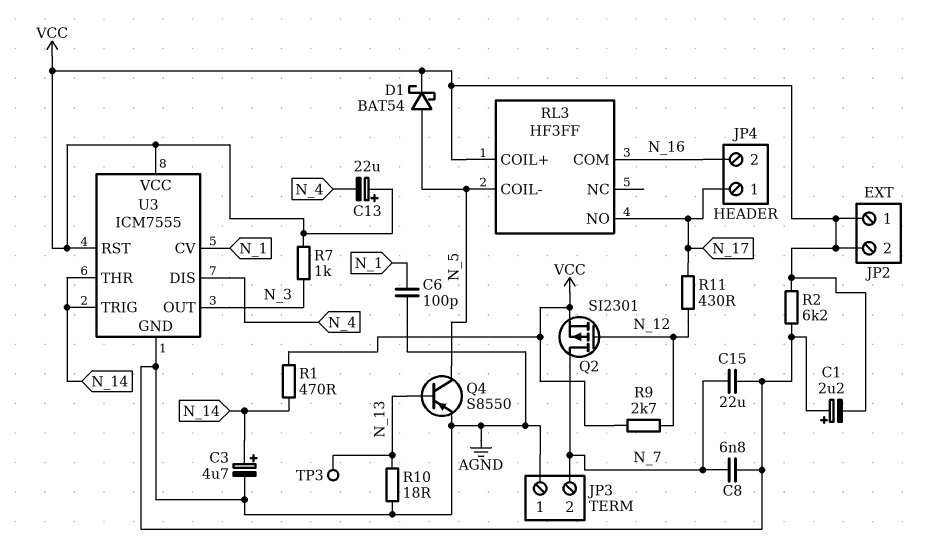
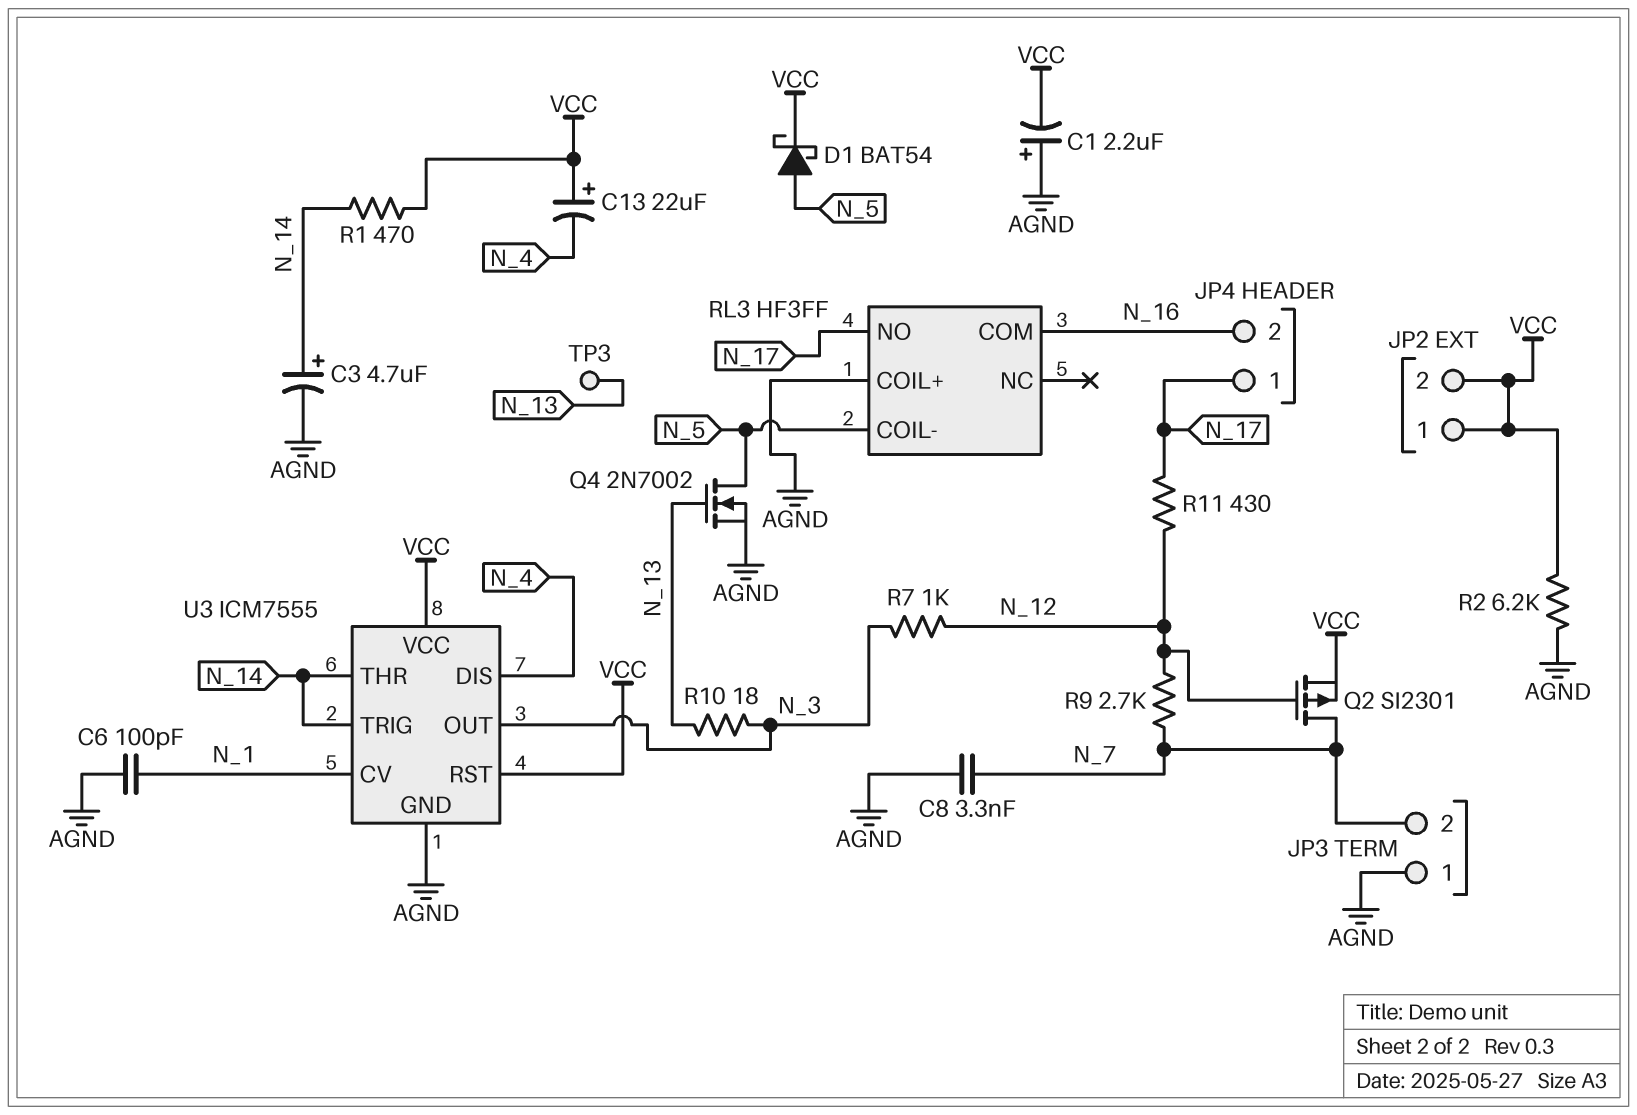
C8: 6.8nF (AGND, N_7) -> 3.3nF (AGND, N_7)
C15: 22uF (AGND, N_7) -> none
Q4: PNP S8550 (B N_13, C N_5, E AGND) -> NMOS 2N7002 (G N_13, D N_5, S AGND)
R7: 1k (N_3, VCC) -> 1k (N_3, N_12)
R9: 2.7k (N_12, VCC) -> 2.7k (N_7, N_12)
R10: 18 (AGND, N_13) -> 18 (N_3, N_13)
RL3 pin COIL+: VCC -> AGND

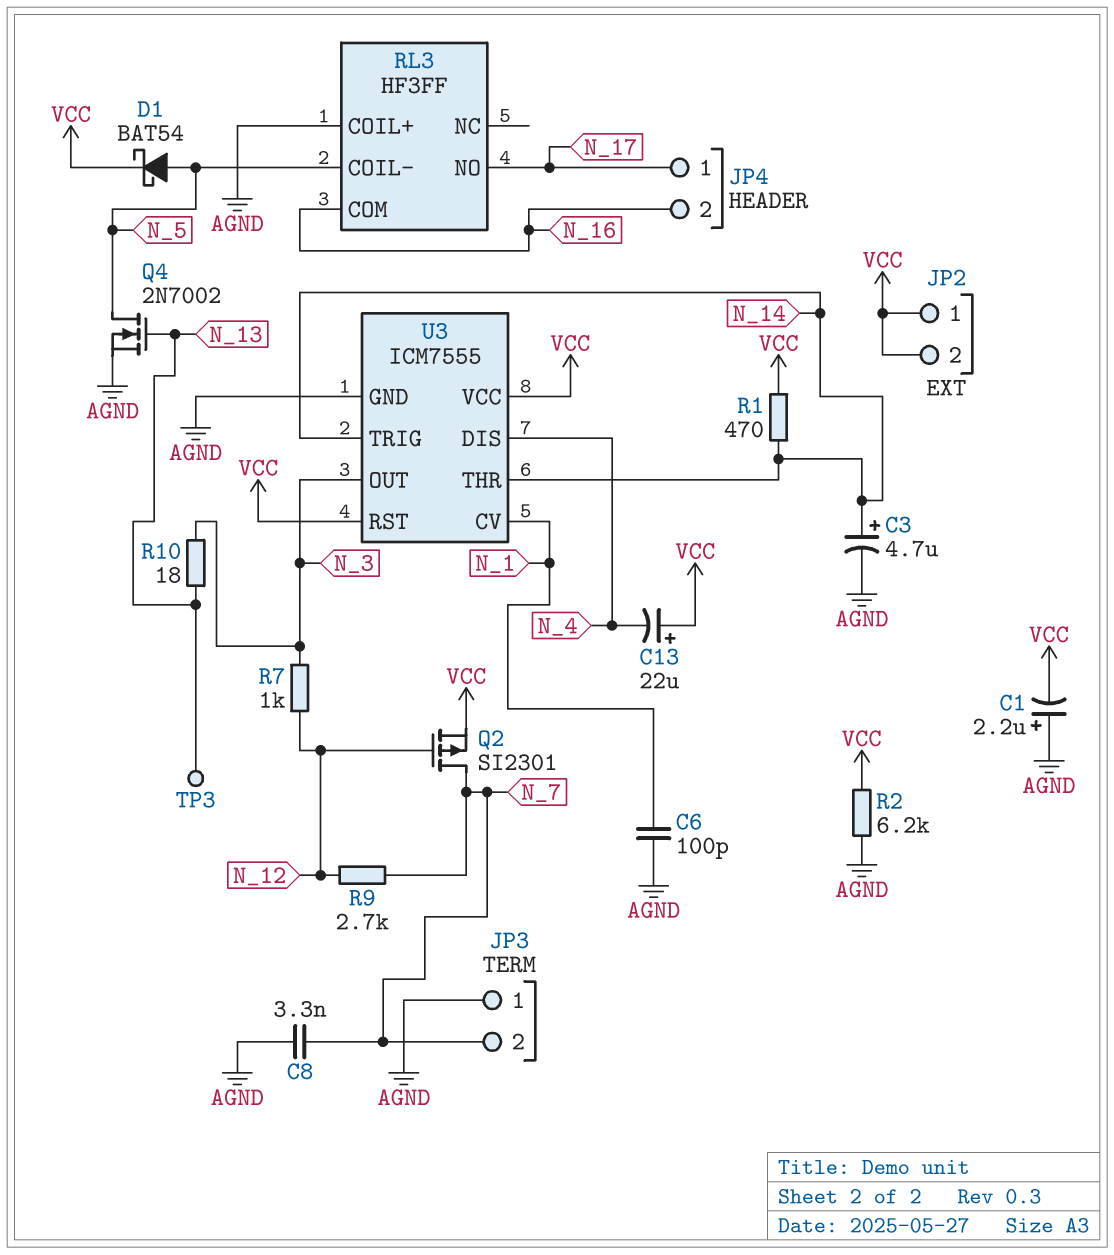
R11: 430 (N_12, N_17) -> none

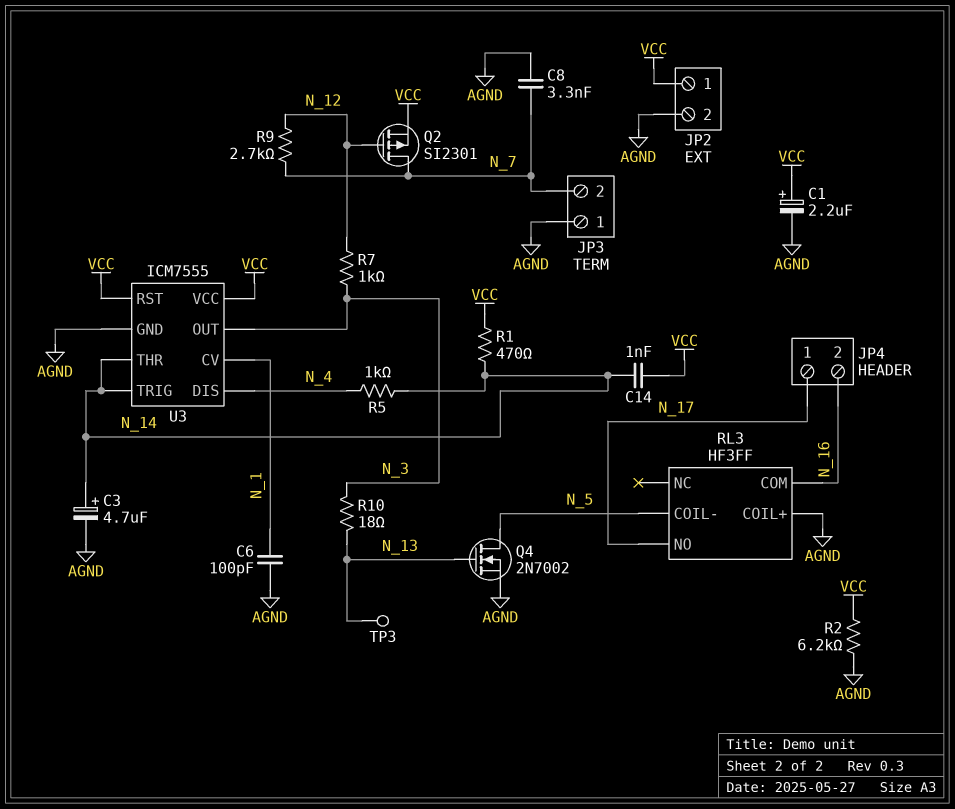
C1: 2.2uF (plus AGND, minus VCC) -> 2.2uF (plus VCC, minus AGND)
C13: 22uF (plus VCC, minus N_4) -> none
C14: none -> 1nF (N_14, VCC)
D1: schottky BAT54 (A N_5, K VCC) -> none
JP2 pin 2: VCC -> AGND
R5: none -> 1k (N_4, N_14)

